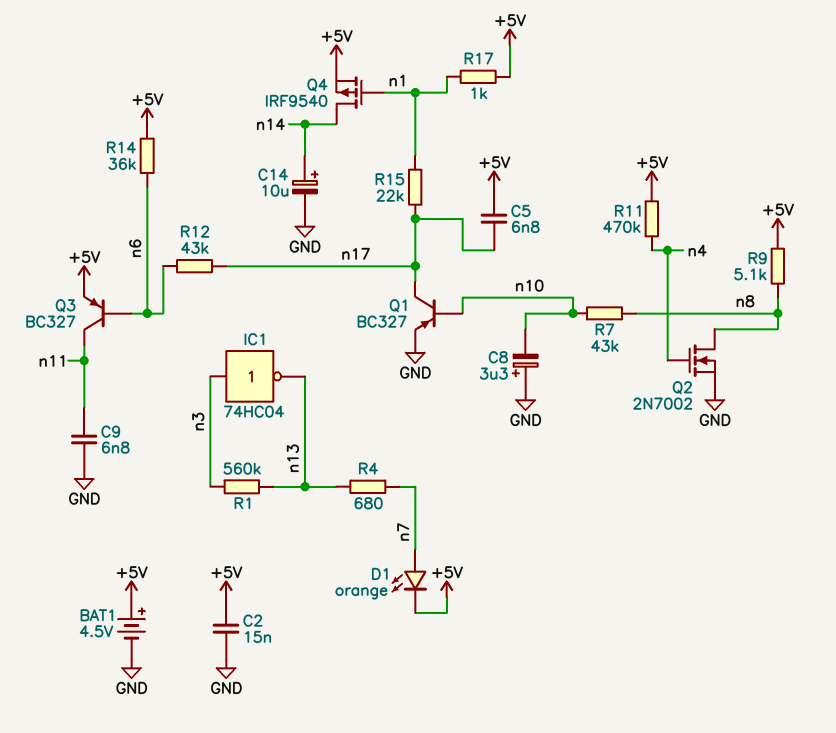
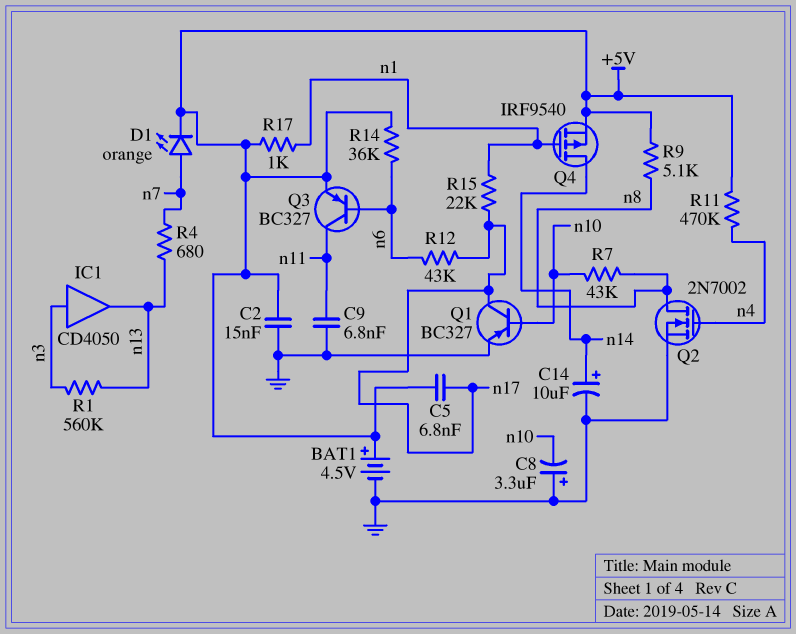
IC1: NOT 74HC04 (in n3, out n13) -> buffer CD4050 (in n3, out n13)

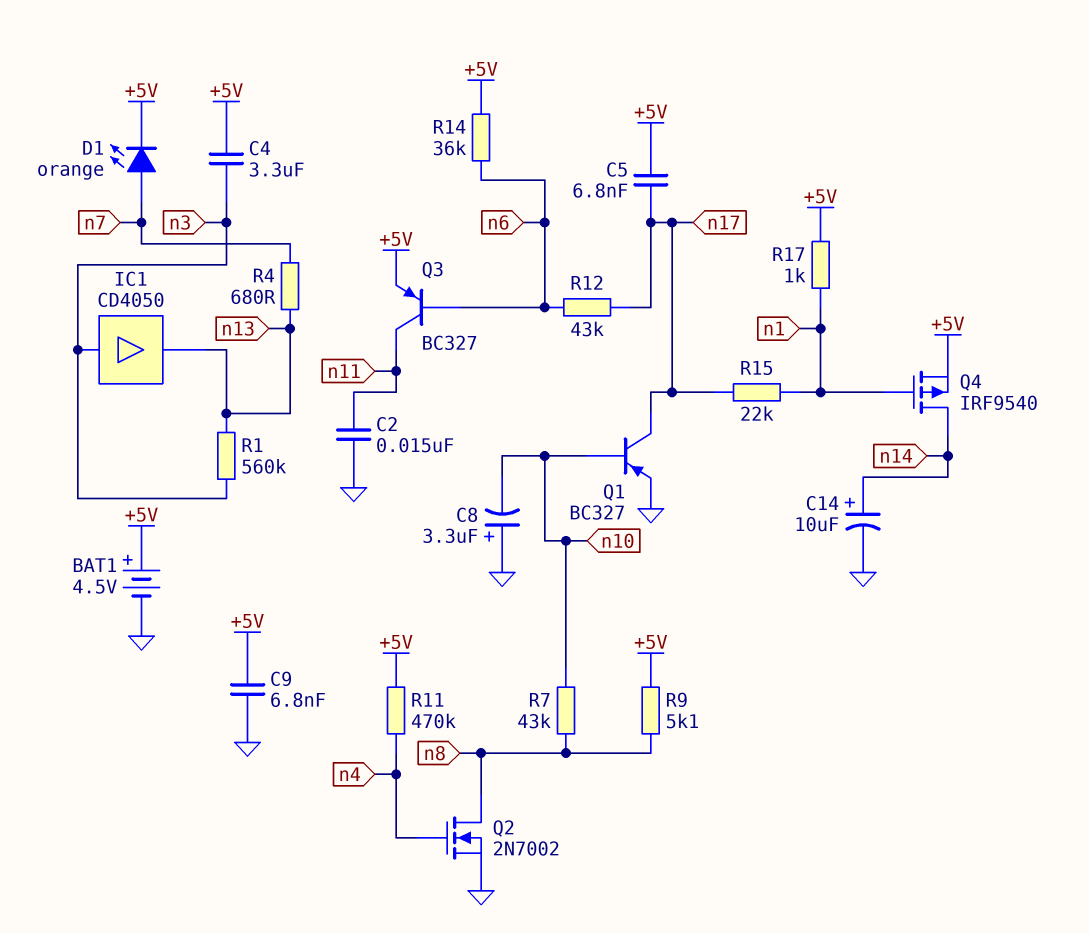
C2: 15nF (+5V, GND) -> 15nF (GND, n11)
C4: none -> 3.3uF (+5V, n3)
C9: 6.8nF (GND, n11) -> 6.8nF (+5V, GND)

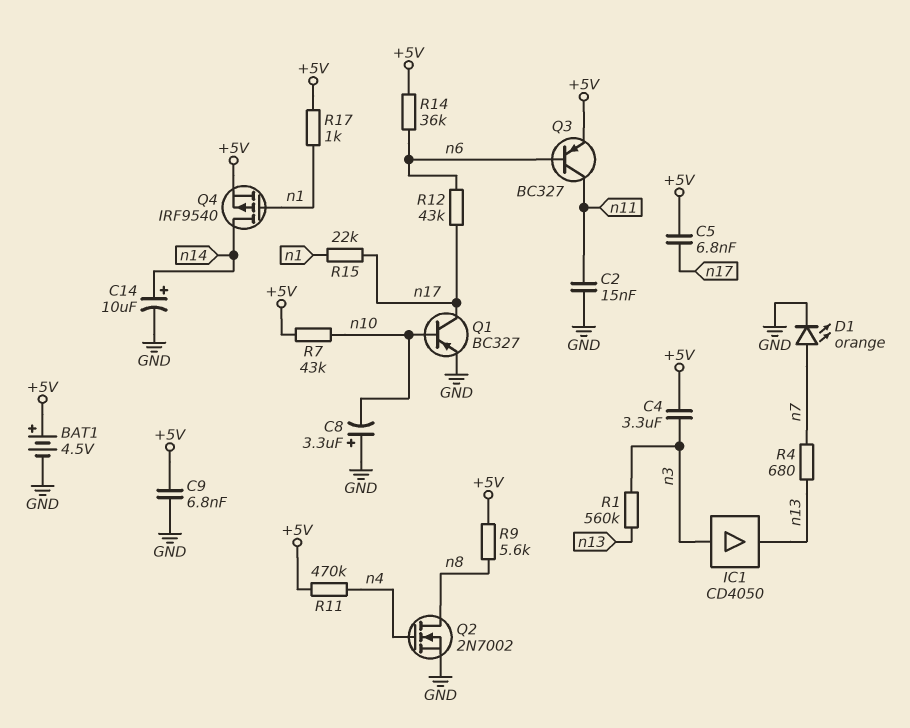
D1: LED orange (A n7, K +5V) -> LED orange (A n7, K GND)
R7: 43k (n8, n10) -> 43k (+5V, n10)
R9: 5.1k (+5V, n8) -> 5.6k (+5V, n8)

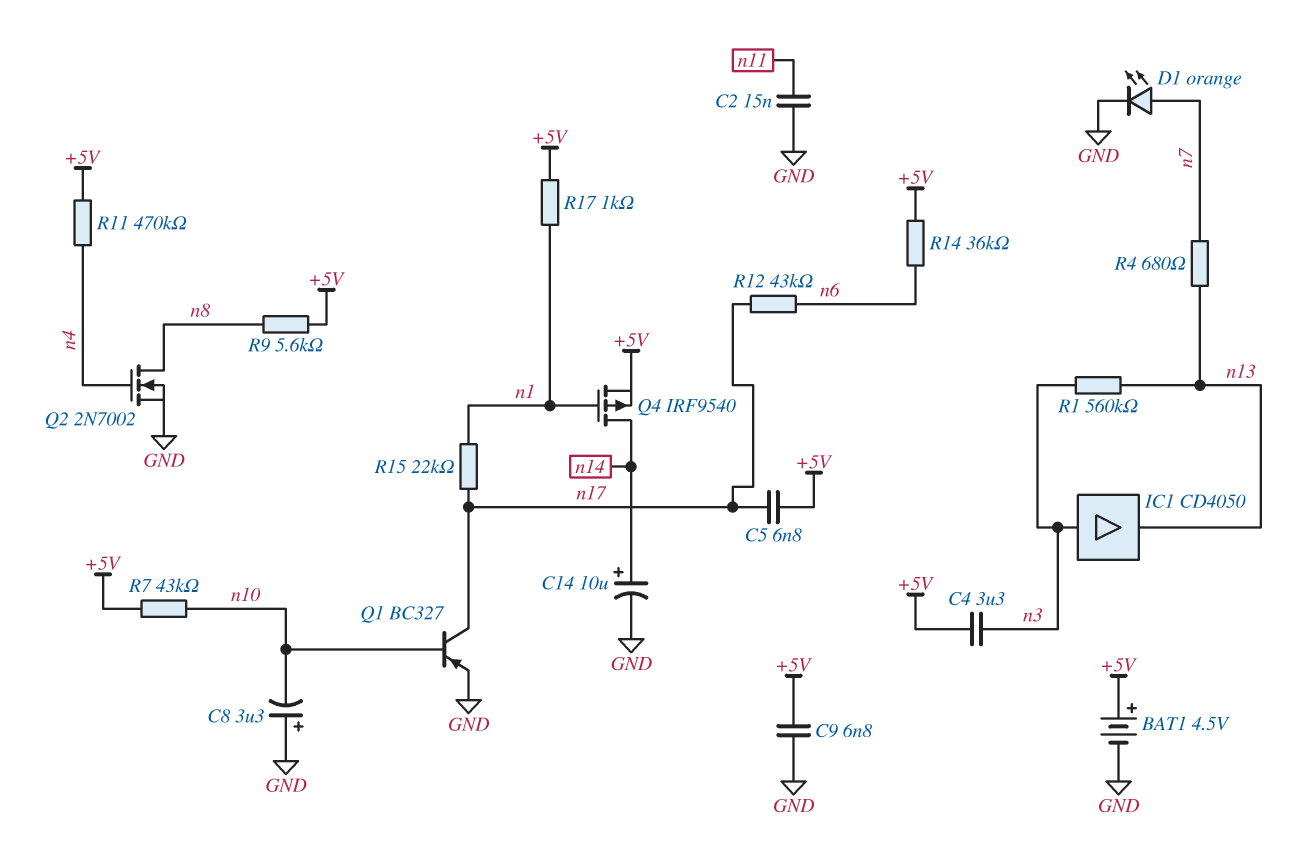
Q3: PNP BC327 (B n6, C n11, E +5V) -> none

